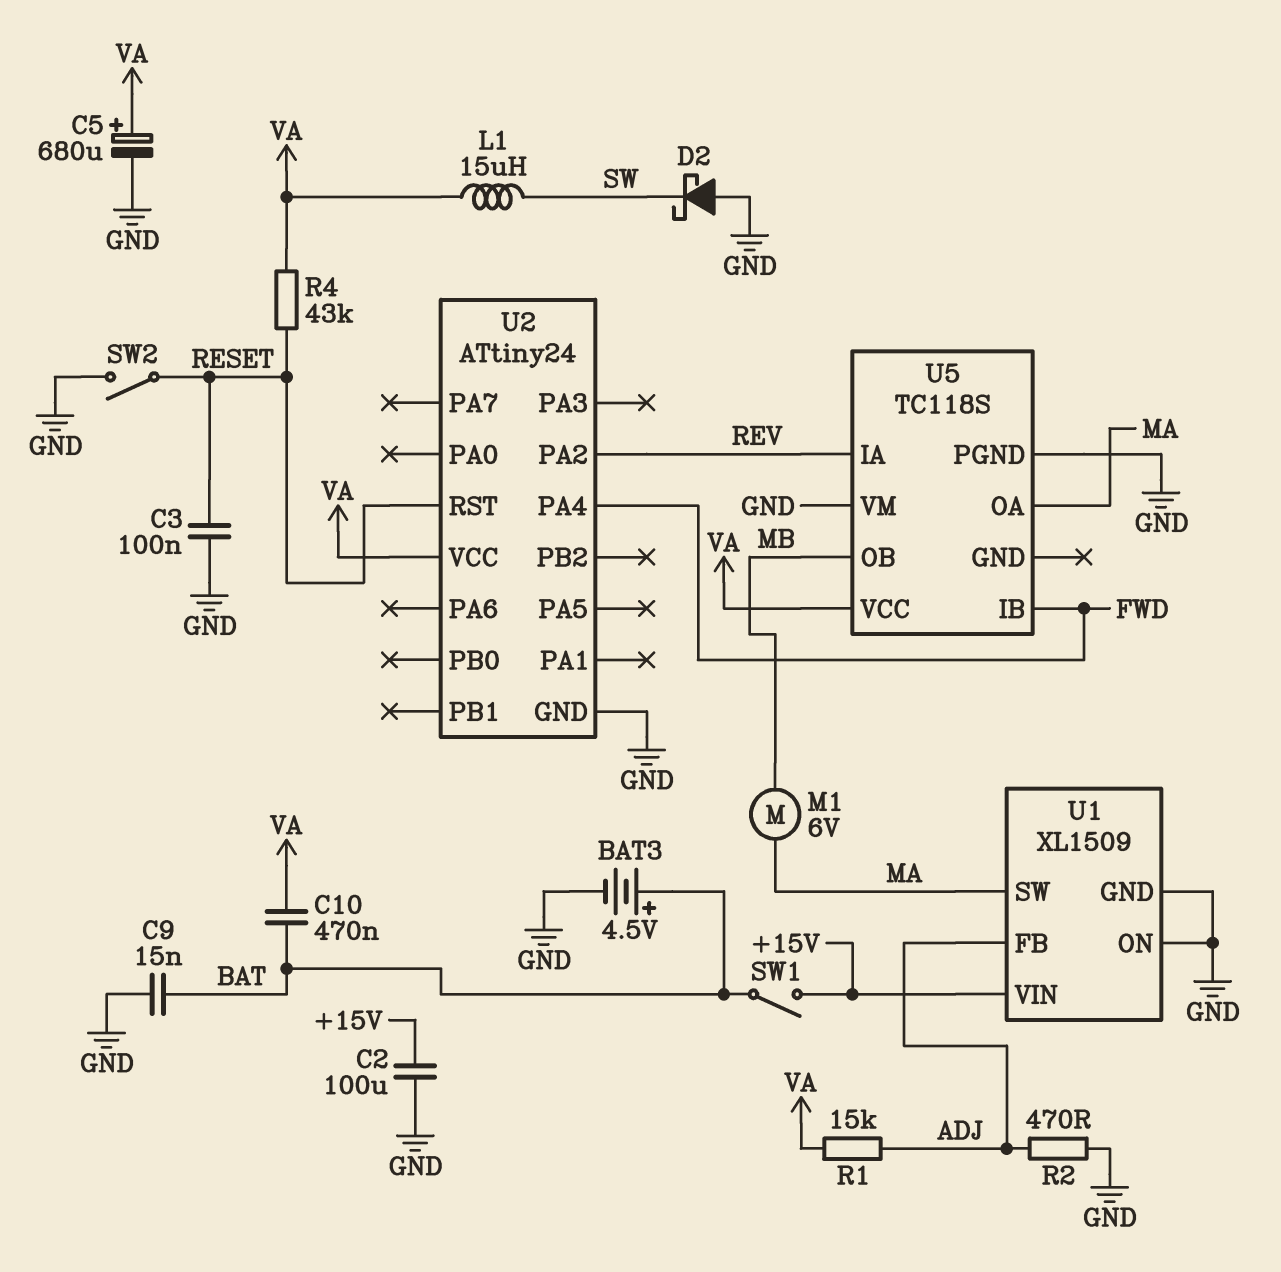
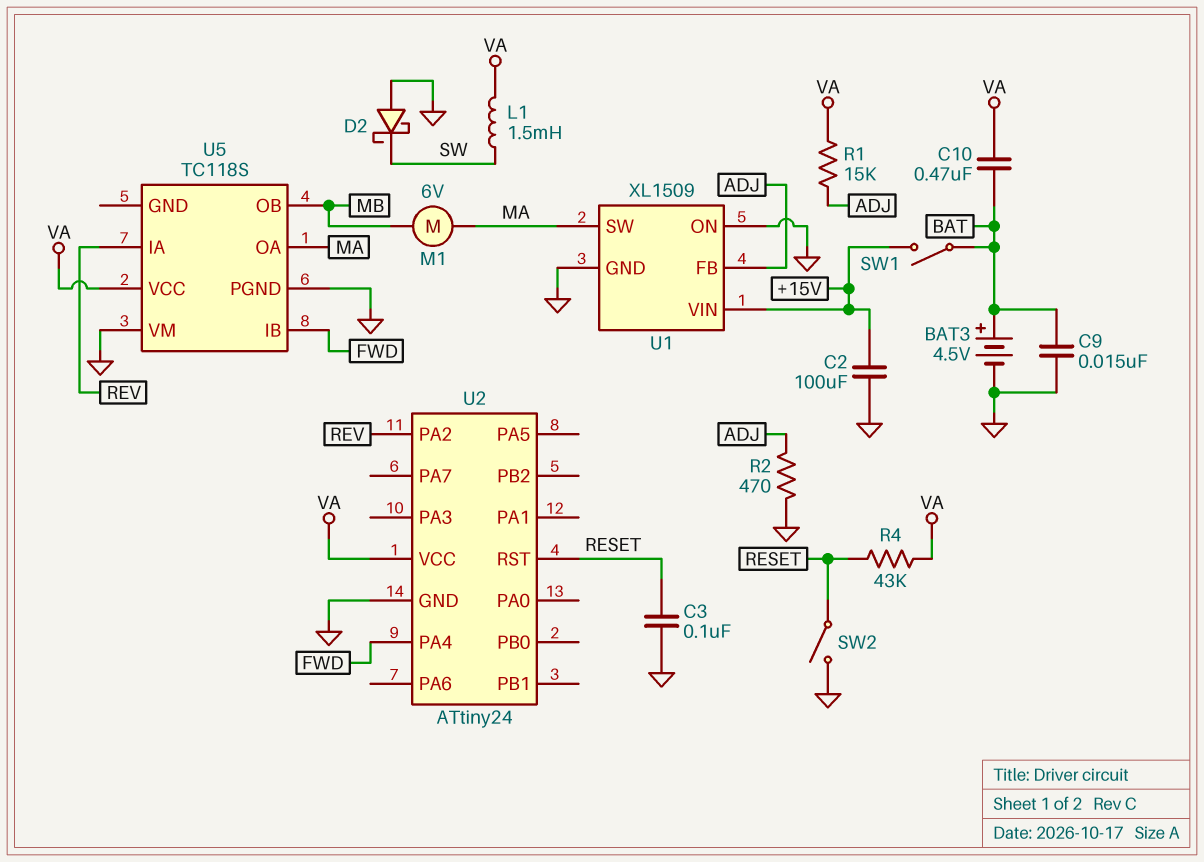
C5: 680uF (plus VA, minus GND) -> none
L1: 15uH (SW, VA) -> 1.5mH (SW, VA)

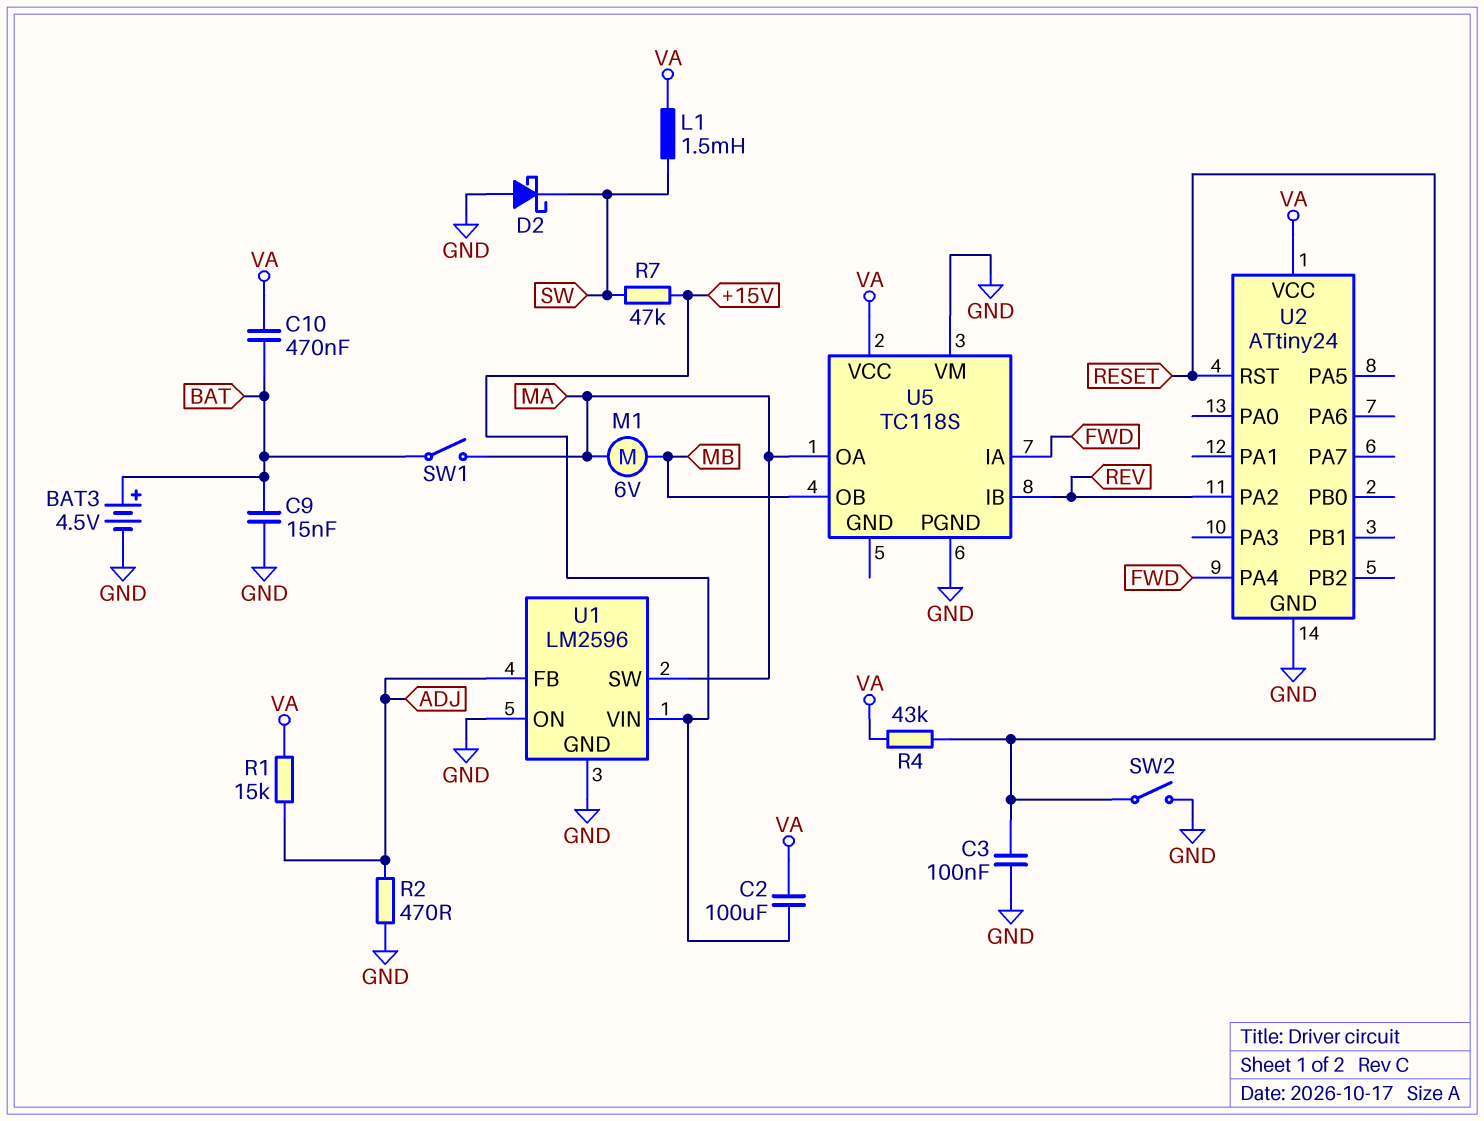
C2: 100uF (+15V, GND) -> 100uF (+15V, VA)
R7: none -> 47k (+15V, SW)
SW1: switch (+15V, BAT) -> switch (BAT, MA)
U1: XL1509 -> LM2596
U5 pin IA: REV -> FWD
U5 pin IB: FWD -> REV

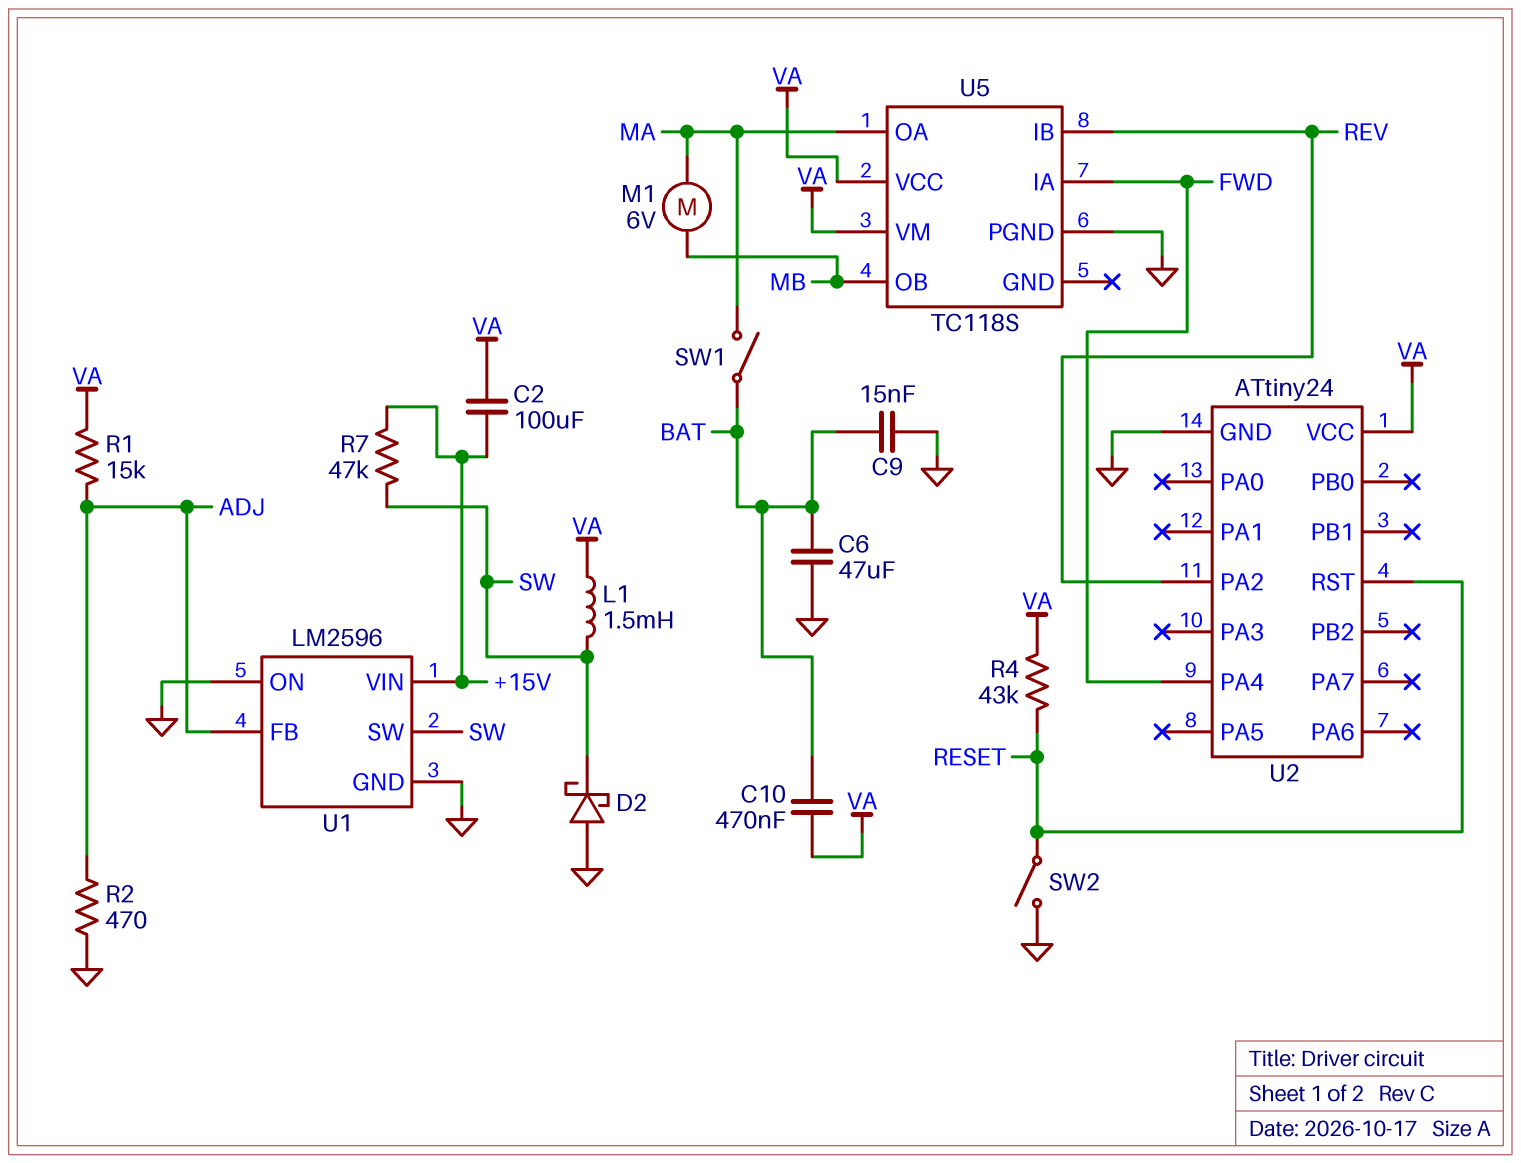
BAT3: 4.5V (plus BAT, minus GND) -> none
C3: 100nF (GND, RESET) -> none
C6: none -> 47uF (BAT, GND)
U1 pin SW: MA -> SW
U5 pin VM: GND -> VA

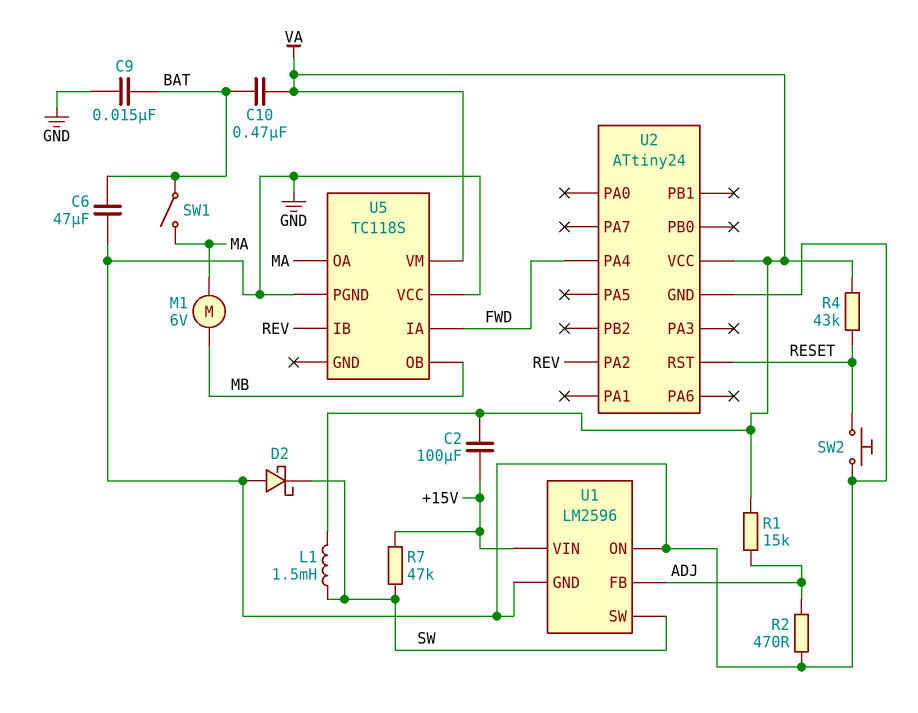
SW2: switch (GND, RESET) -> button (GND, RESET)
U5 pin VCC: VA -> GND

